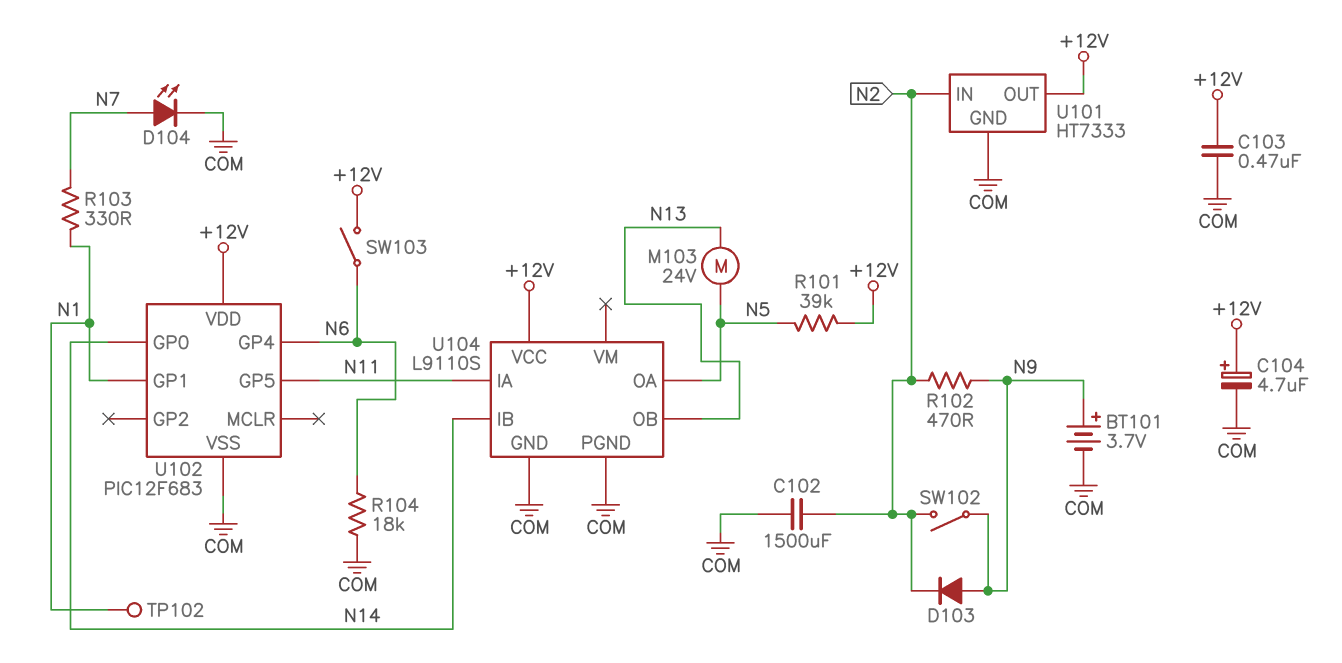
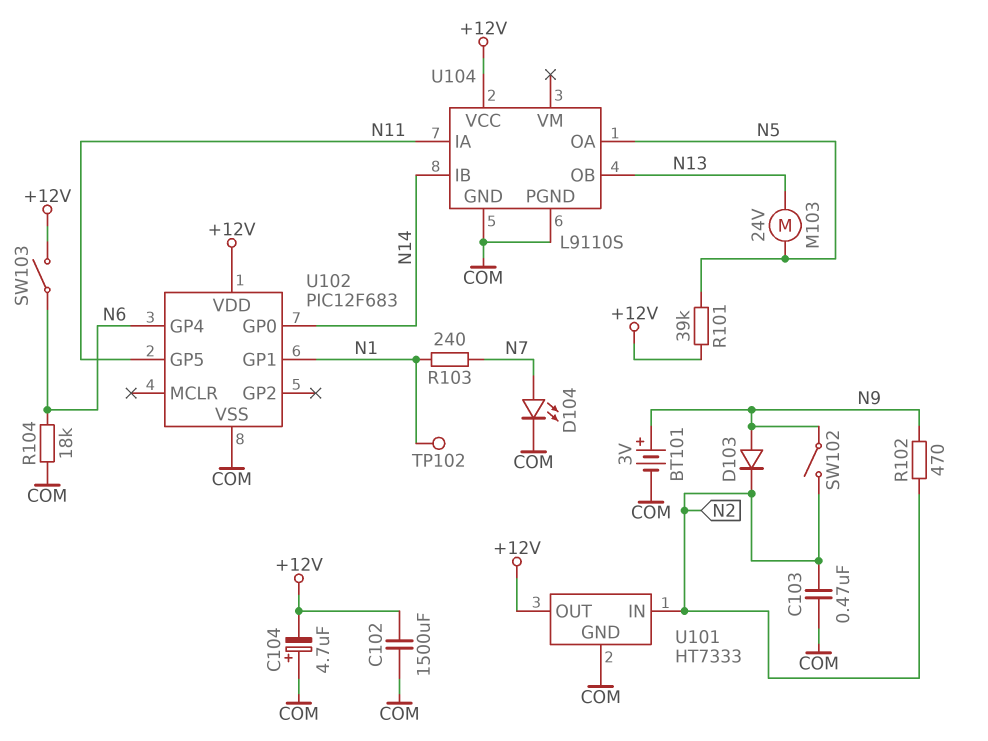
BT101: 3.7V (plus N9, minus COM) -> 3V (plus N9, minus COM)
C102: 1500uF (COM, N2) -> 1500uF (+12V, COM)
C103: 470nF (+12V, COM) -> 470nF (COM, N2)
C104: 4.7uF (plus +12V, minus COM) -> 4.7uF (plus COM, minus +12V)
R103: 330 (N1, N7) -> 240 (N1, N7)

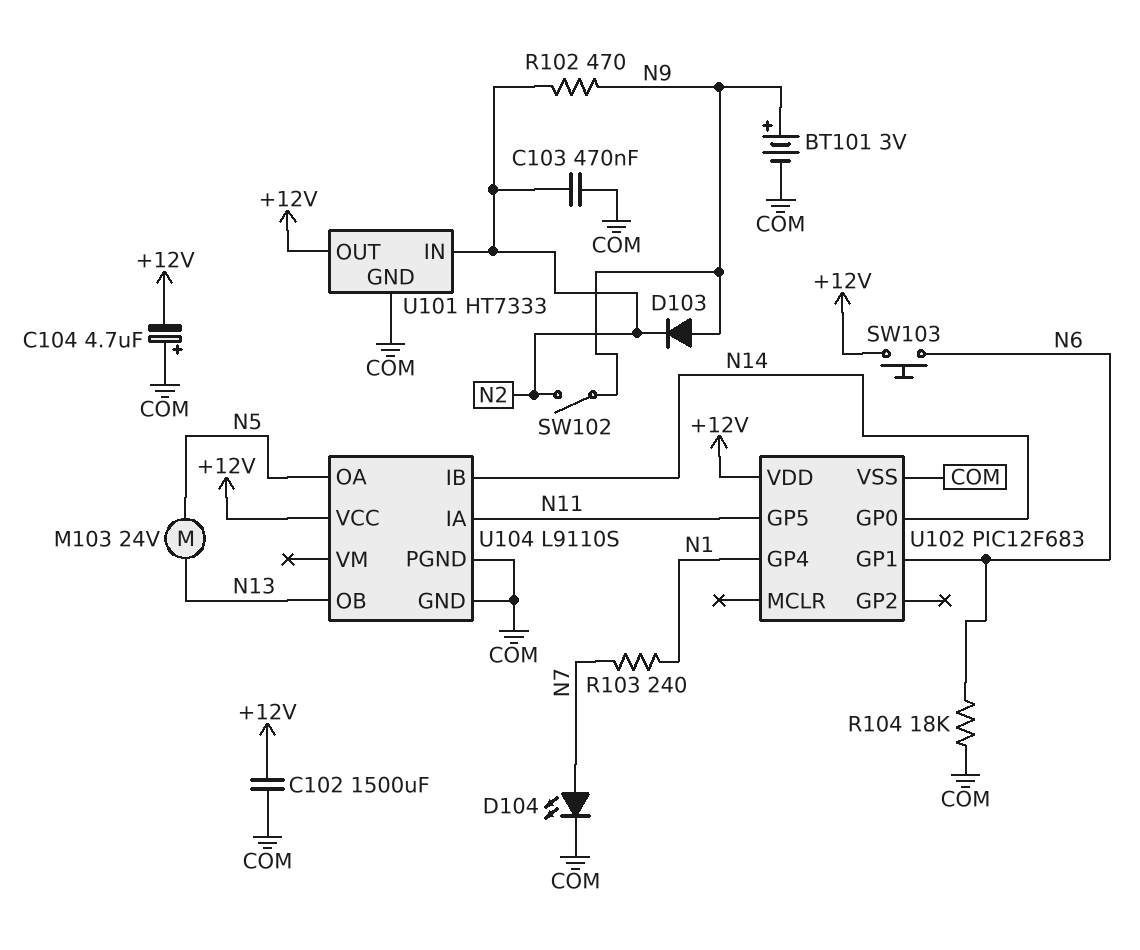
R101: 39k (+12V, N5) -> none
SW103: switch (+12V, N6) -> button (+12V, N6)
TP102: test point (N1) -> none
U102 pin GP1: N1 -> N6
U102 pin GP4: N6 -> N1

